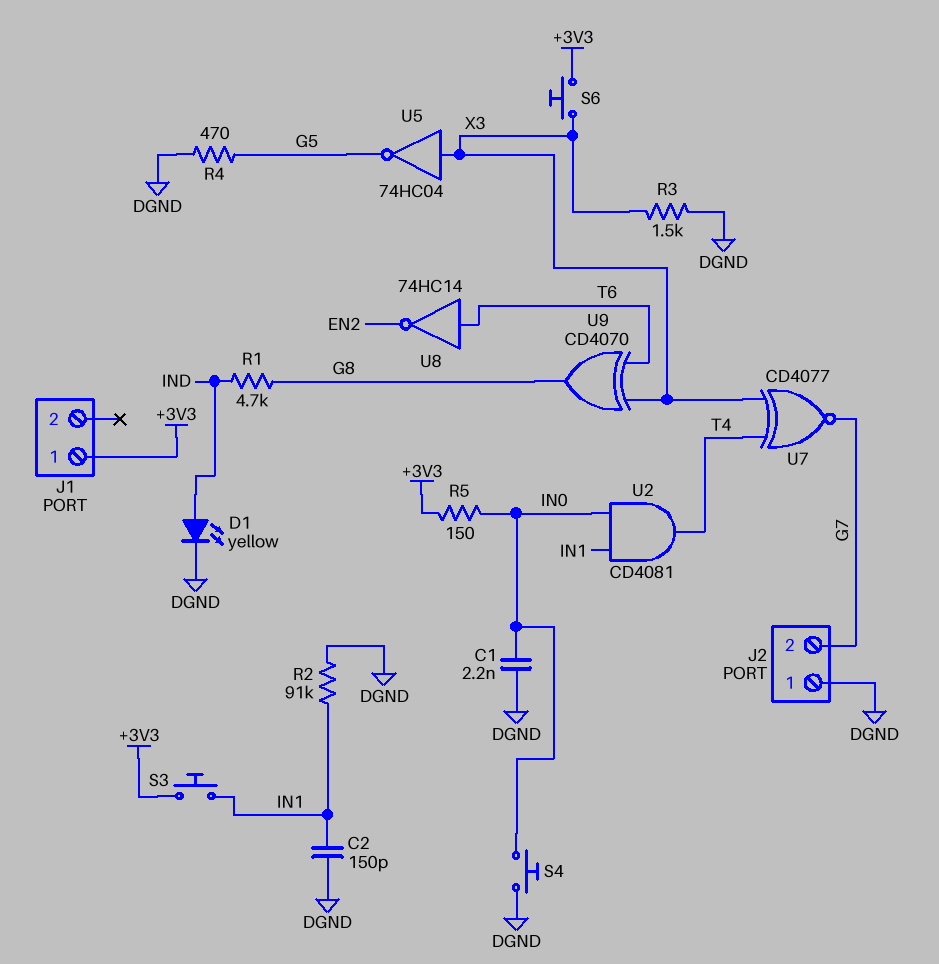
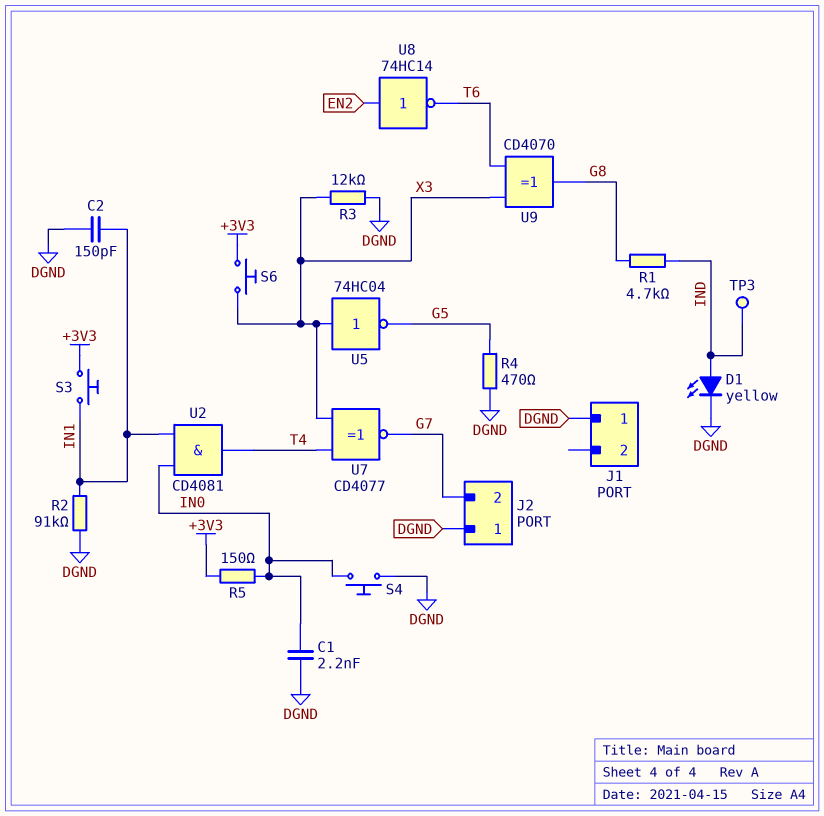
J1 pin 1: +3V3 -> DGND
R3: 1.5k (DGND, X3) -> 12k (DGND, X3)
TP3: none -> test point (IND)
U8: NOT 74HC14 (in T6, out EN2) -> NOT 74HC14 (in EN2, out T6)

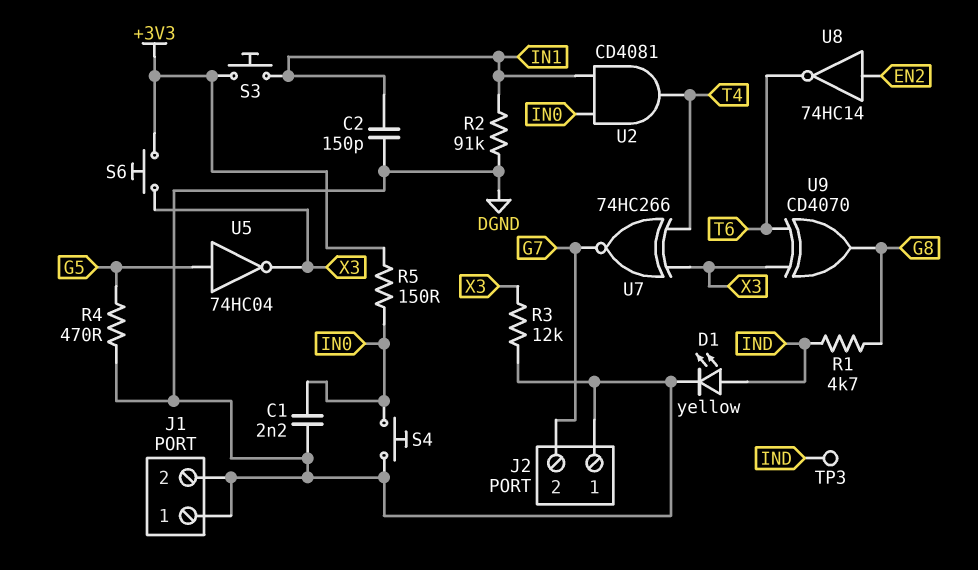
J1 pin 2: none -> DGND
U5: NOT 74HC04 (in X3, out G5) -> NOT 74HC04 (in G5, out X3)
U7: XNOR CD4077 (in T4, in X3, out G7) -> XNOR 74HC266 (in T4, in X3, out G7)

